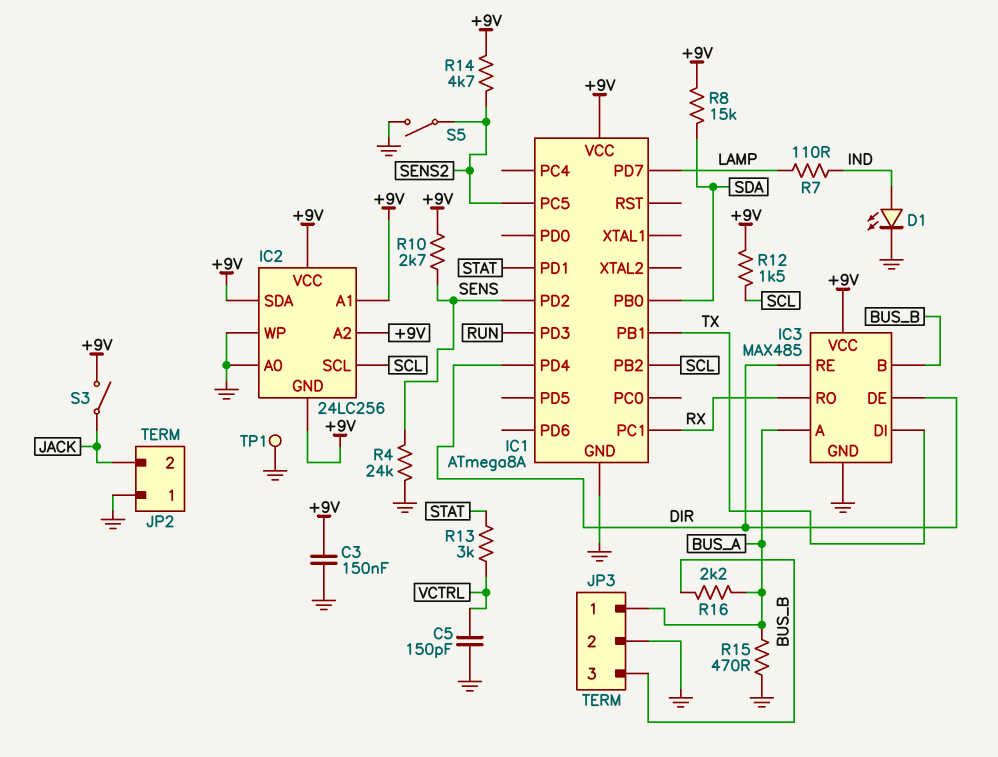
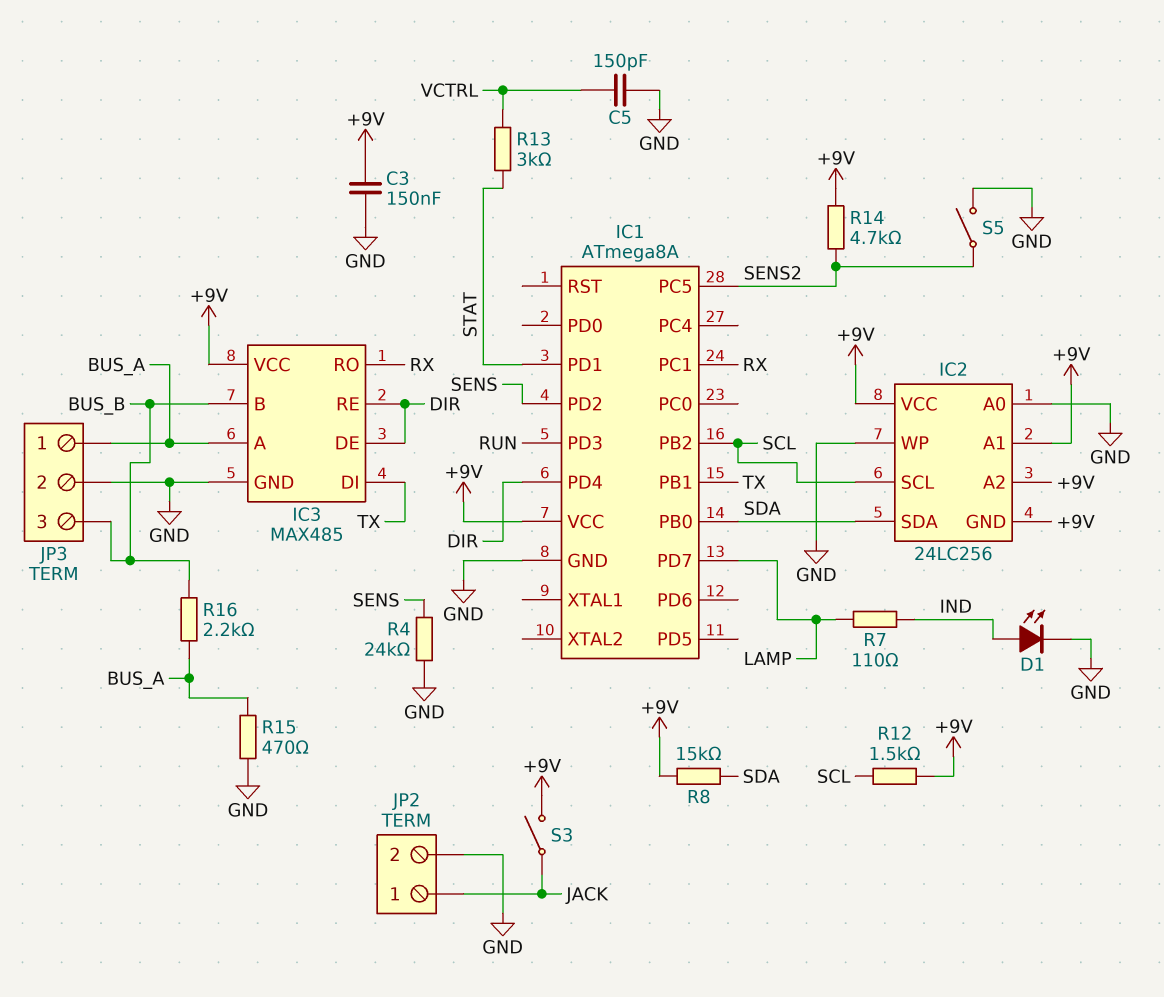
IC2 pin SDA: +9V -> SDA
JP2 pin 1: GND -> JACK
JP2 pin 2: JACK -> GND
R10: 2.7k (+9V, SENS) -> none
TP1: test point (GND) -> none

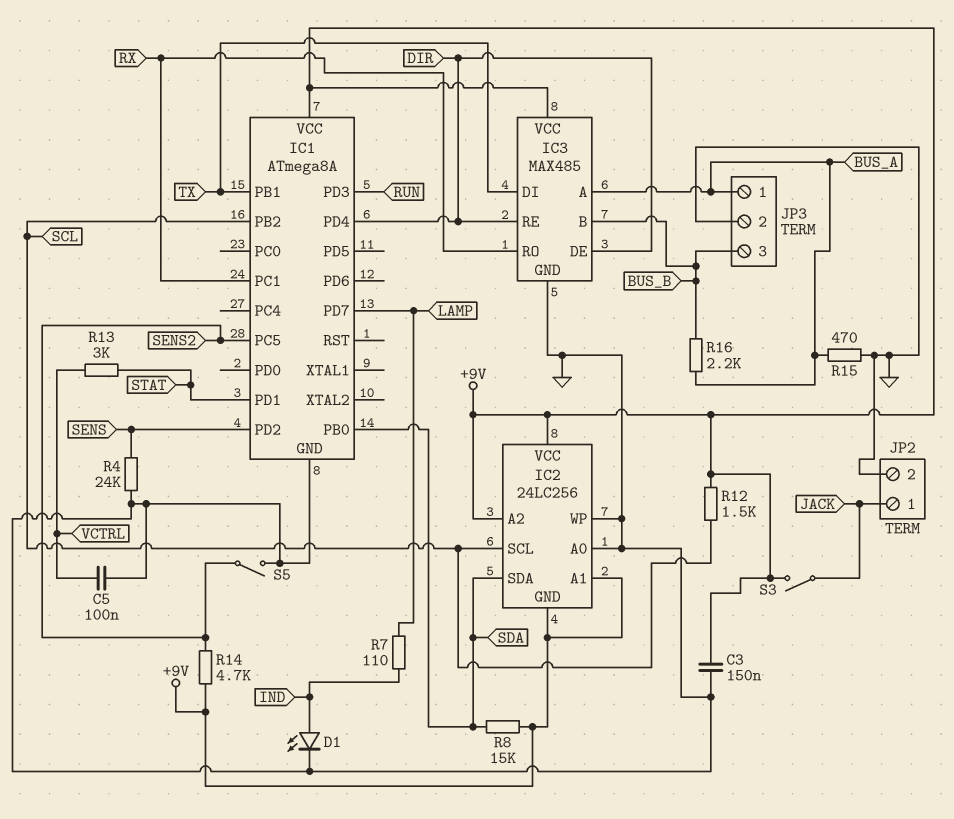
C5: 150pF (GND, VCTRL) -> 100nF (GND, VCTRL)

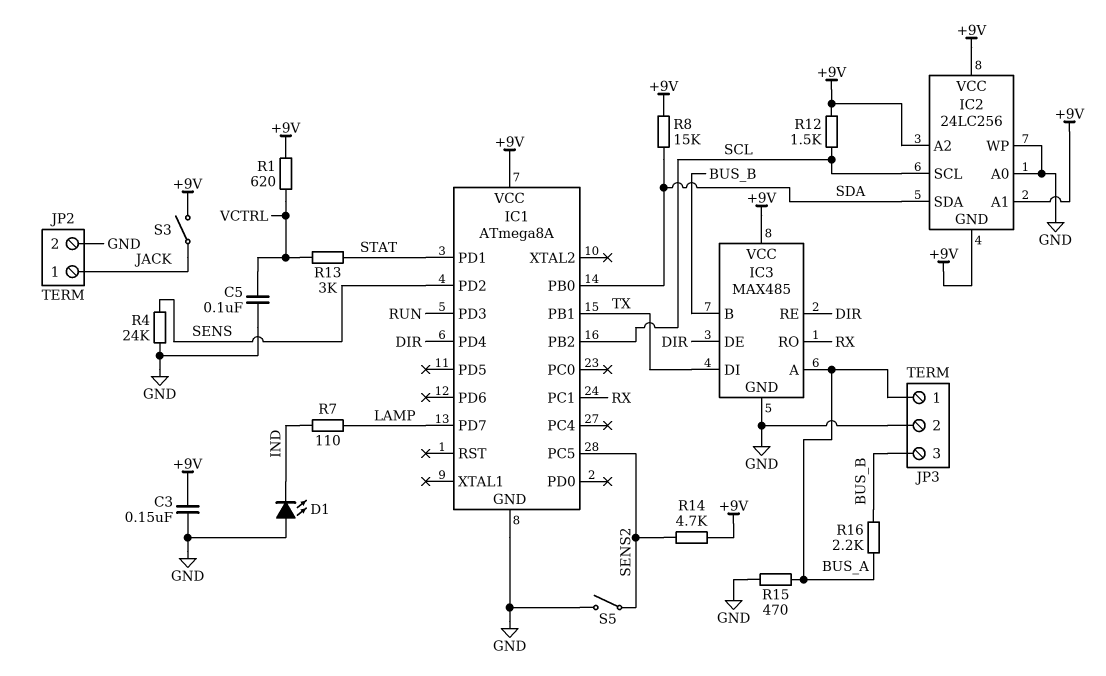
D1: LED (A IND, K GND) -> LED (A GND, K IND)
R1: none -> 620 (+9V, VCTRL)

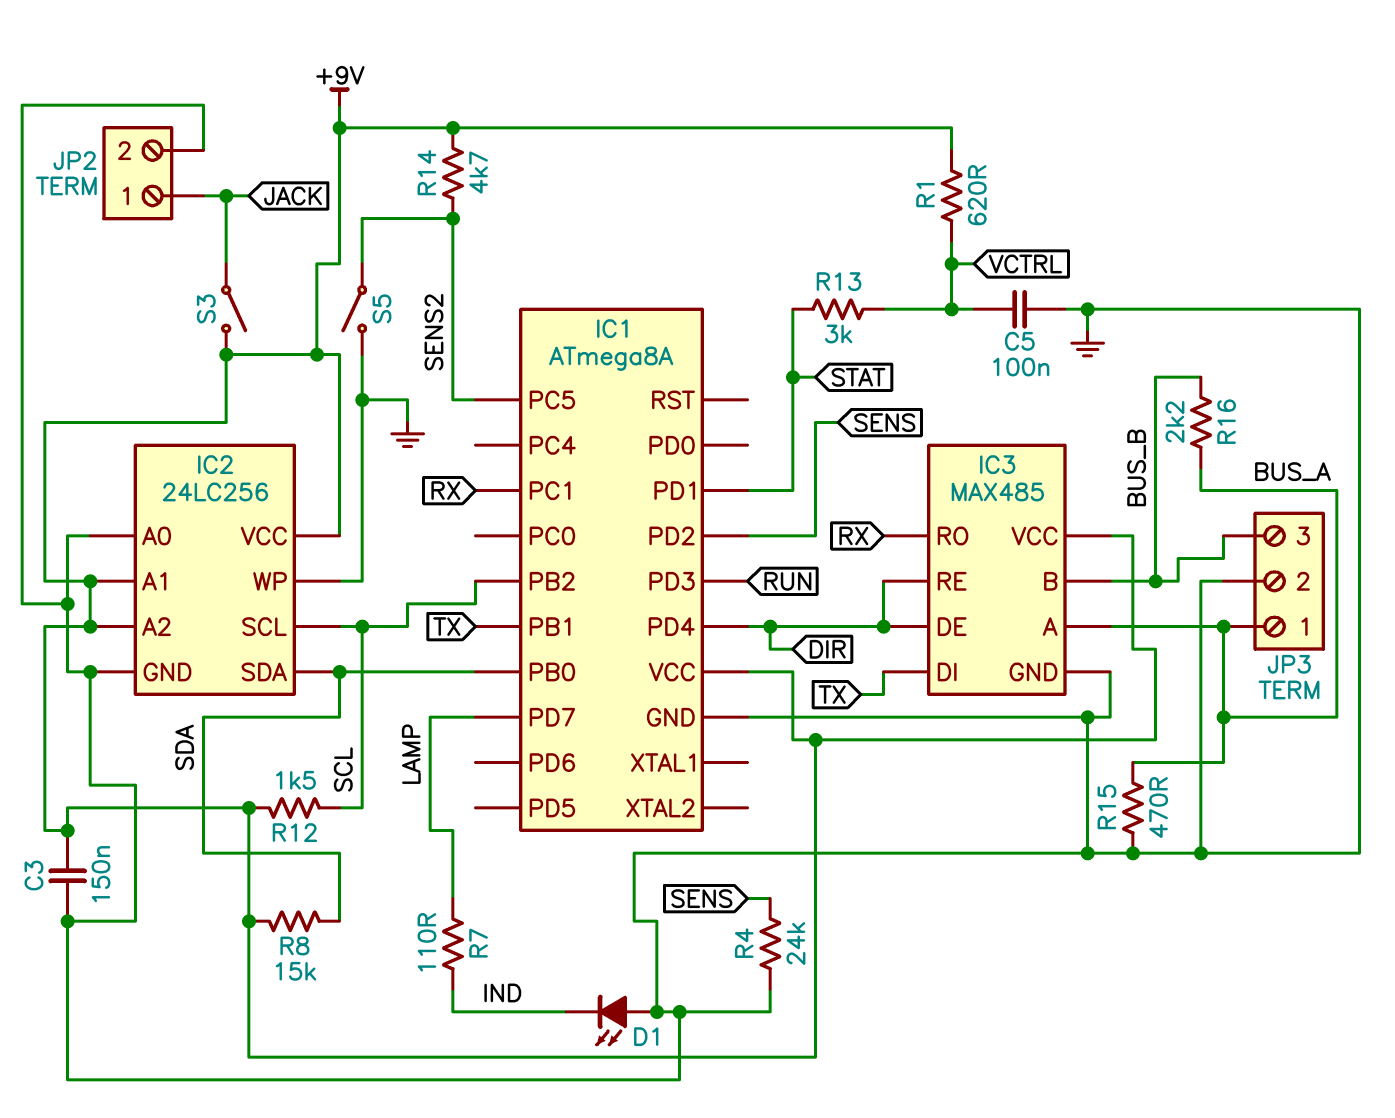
IC2 pin GND: +9V -> GND

